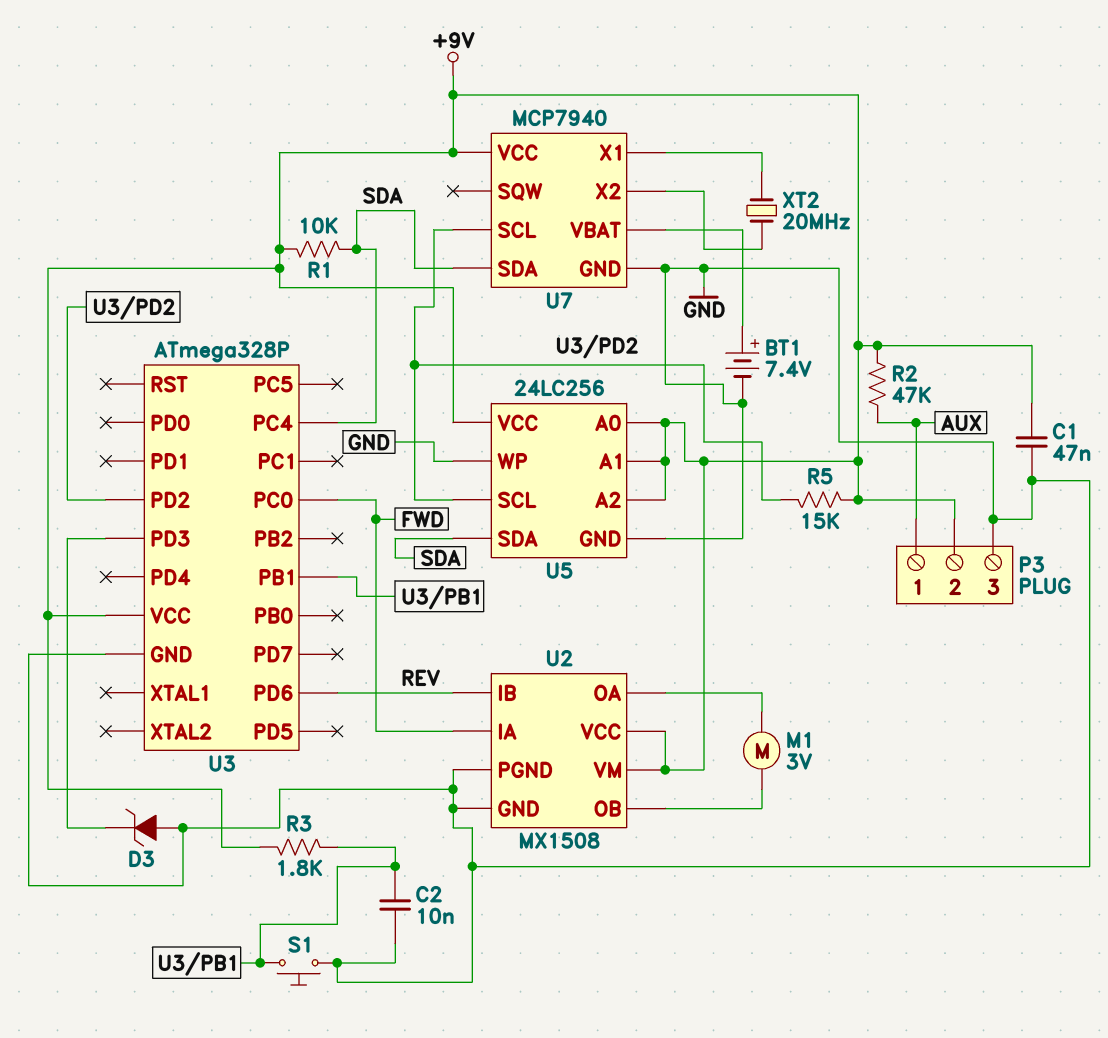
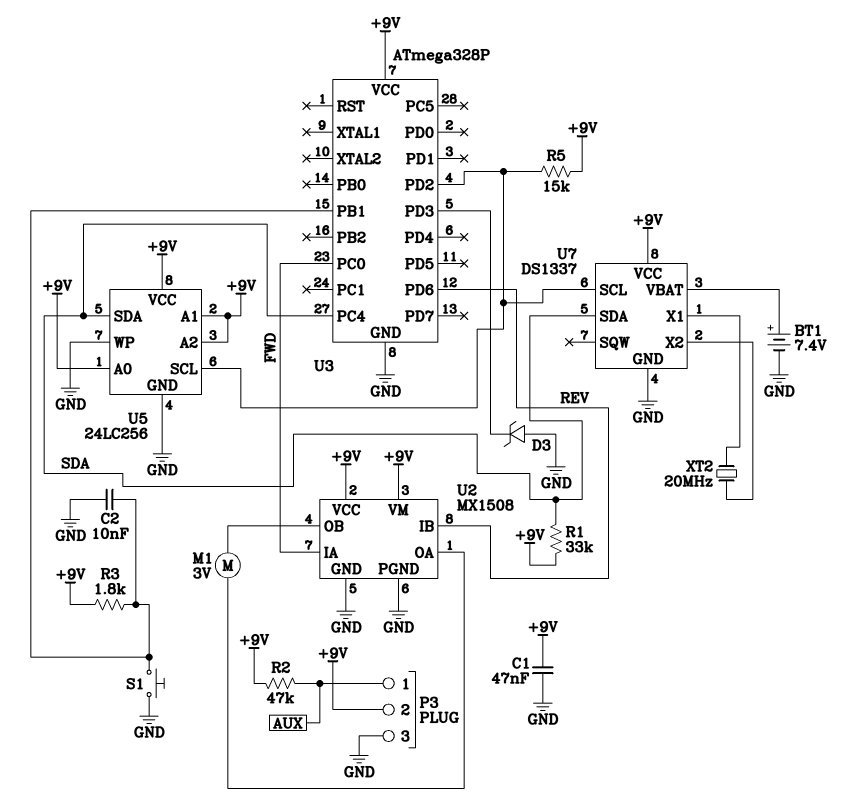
R1: 10k (+9V, SDA) -> 33k (+9V, SDA)
U7: MCP7940 -> DS1337

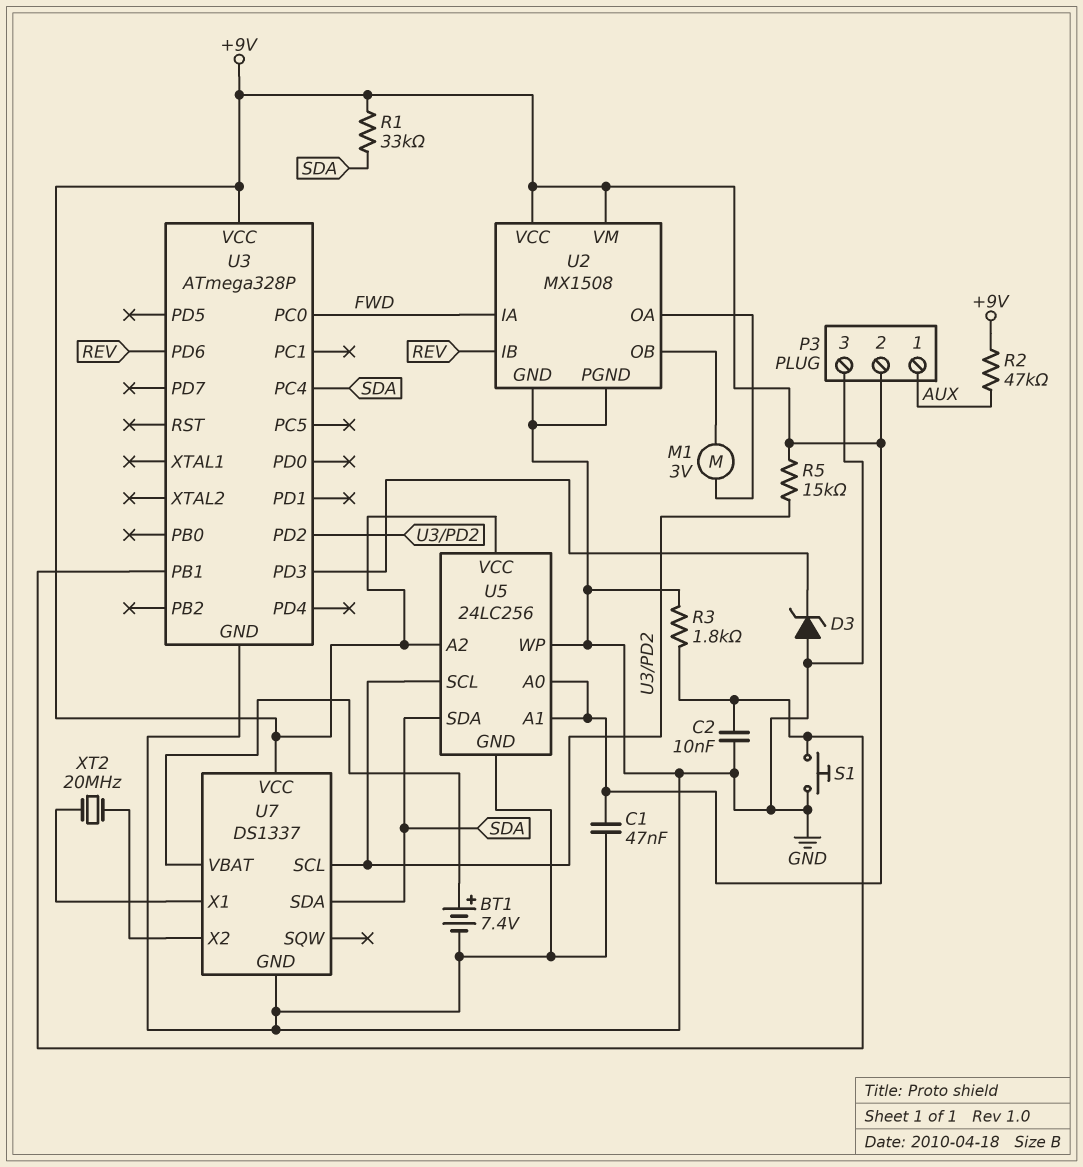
R3: 1.8k (+9V, U3/PB1) -> 1.8k (GND, U3/PB1)

